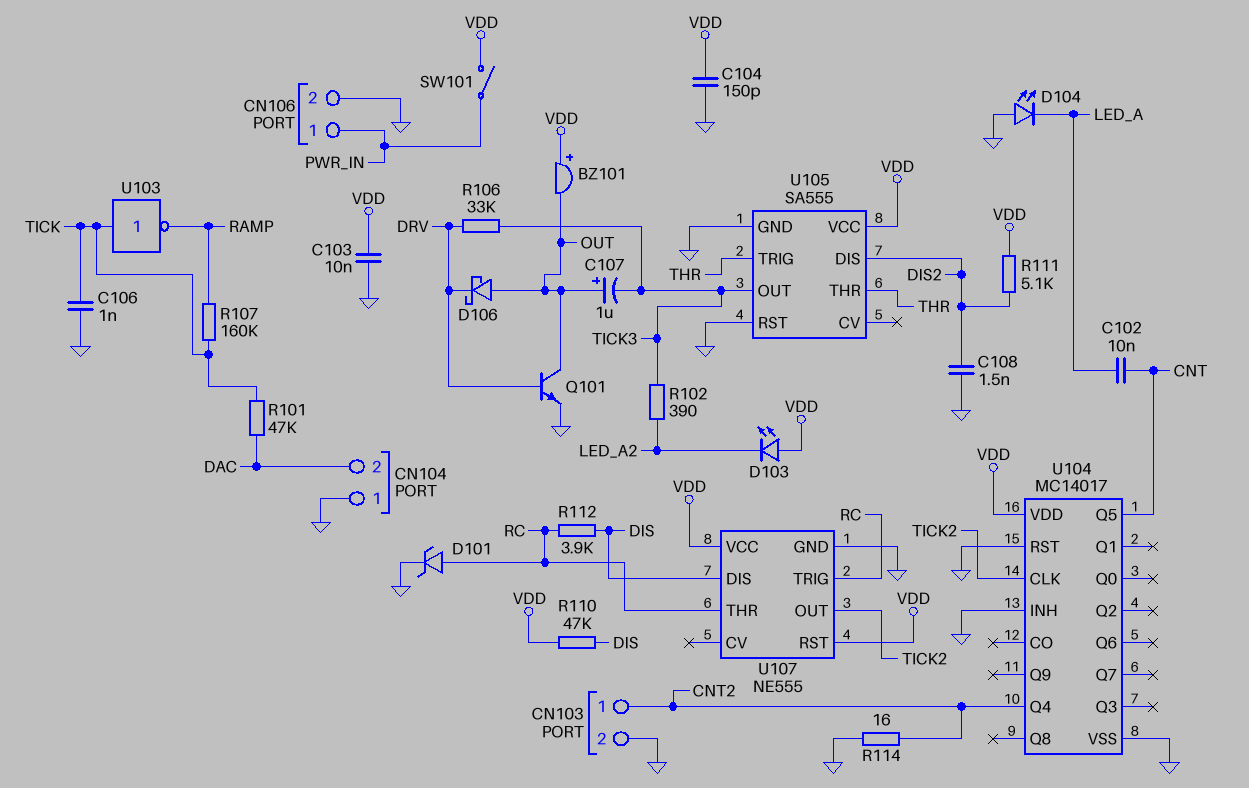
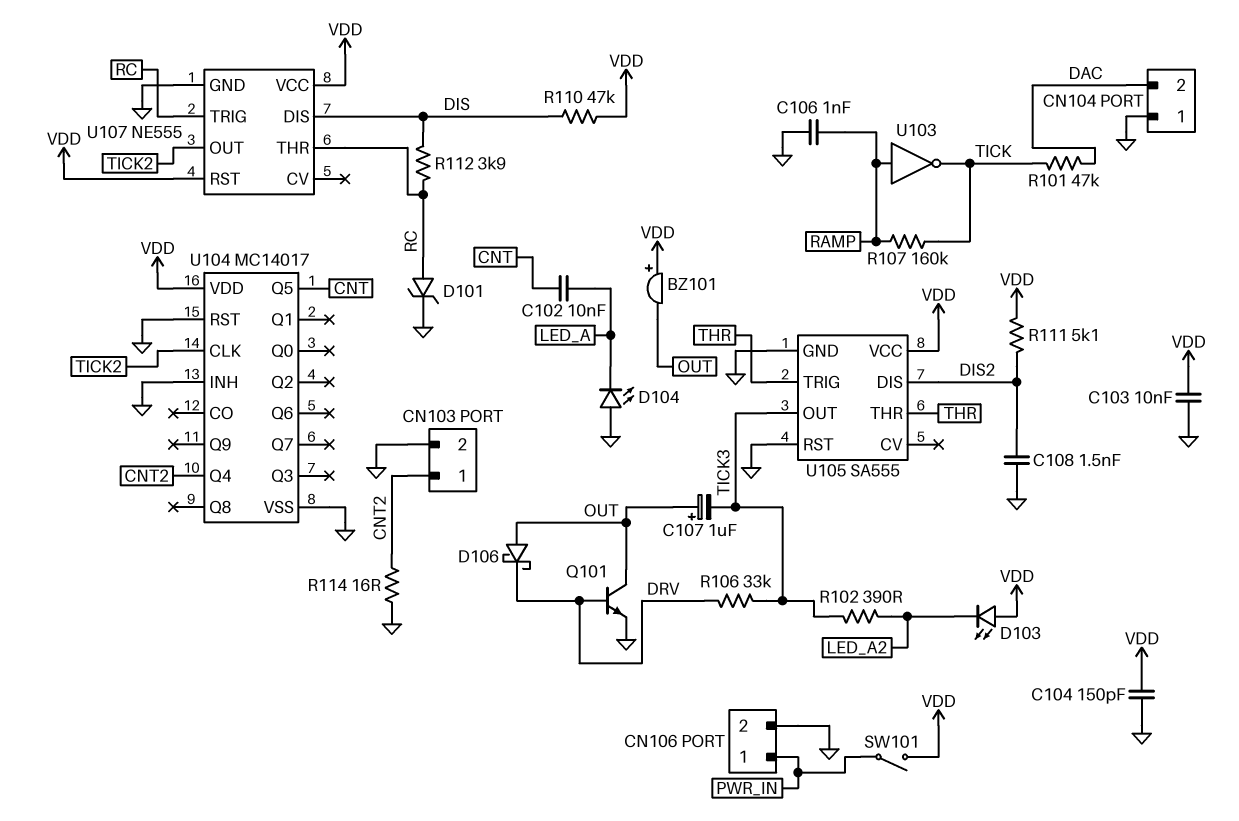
C106: 1nF (GND, TICK) -> 1nF (GND, RAMP)
U103: NOT (in TICK, out RAMP) -> NOT (in RAMP, out TICK)

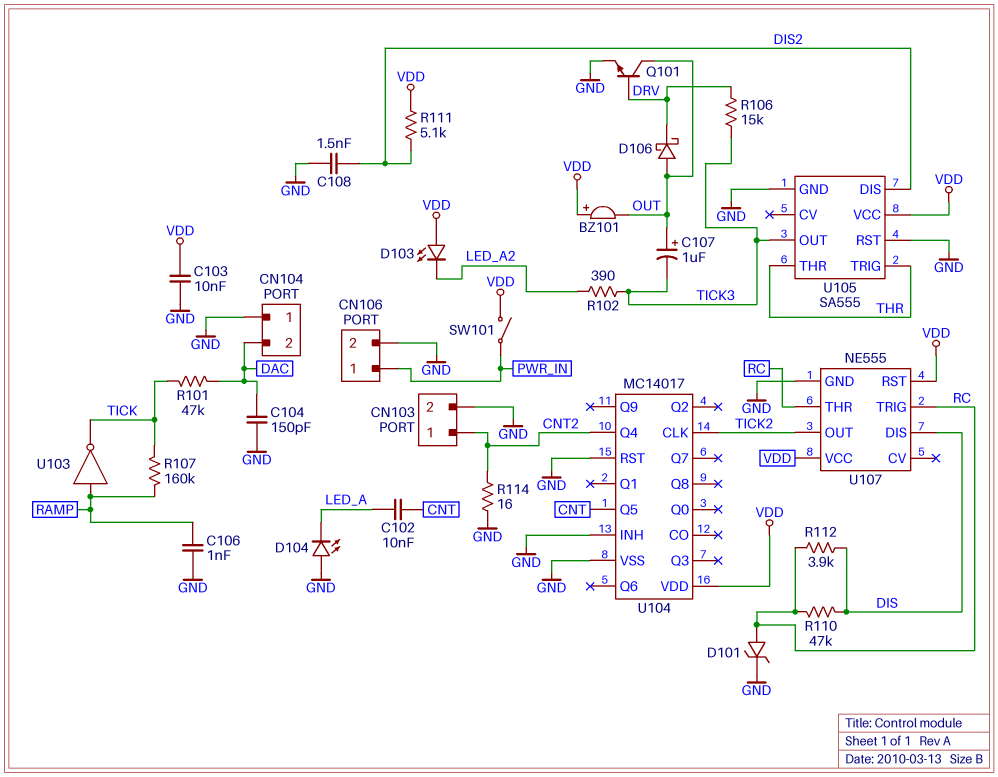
C104: 150pF (GND, VDD) -> 150pF (DAC, GND)
R106: 33k (DRV, TICK3) -> 15k (DRV, TICK3)
R110: 47k (DIS, VDD) -> 47k (DIS, RC)

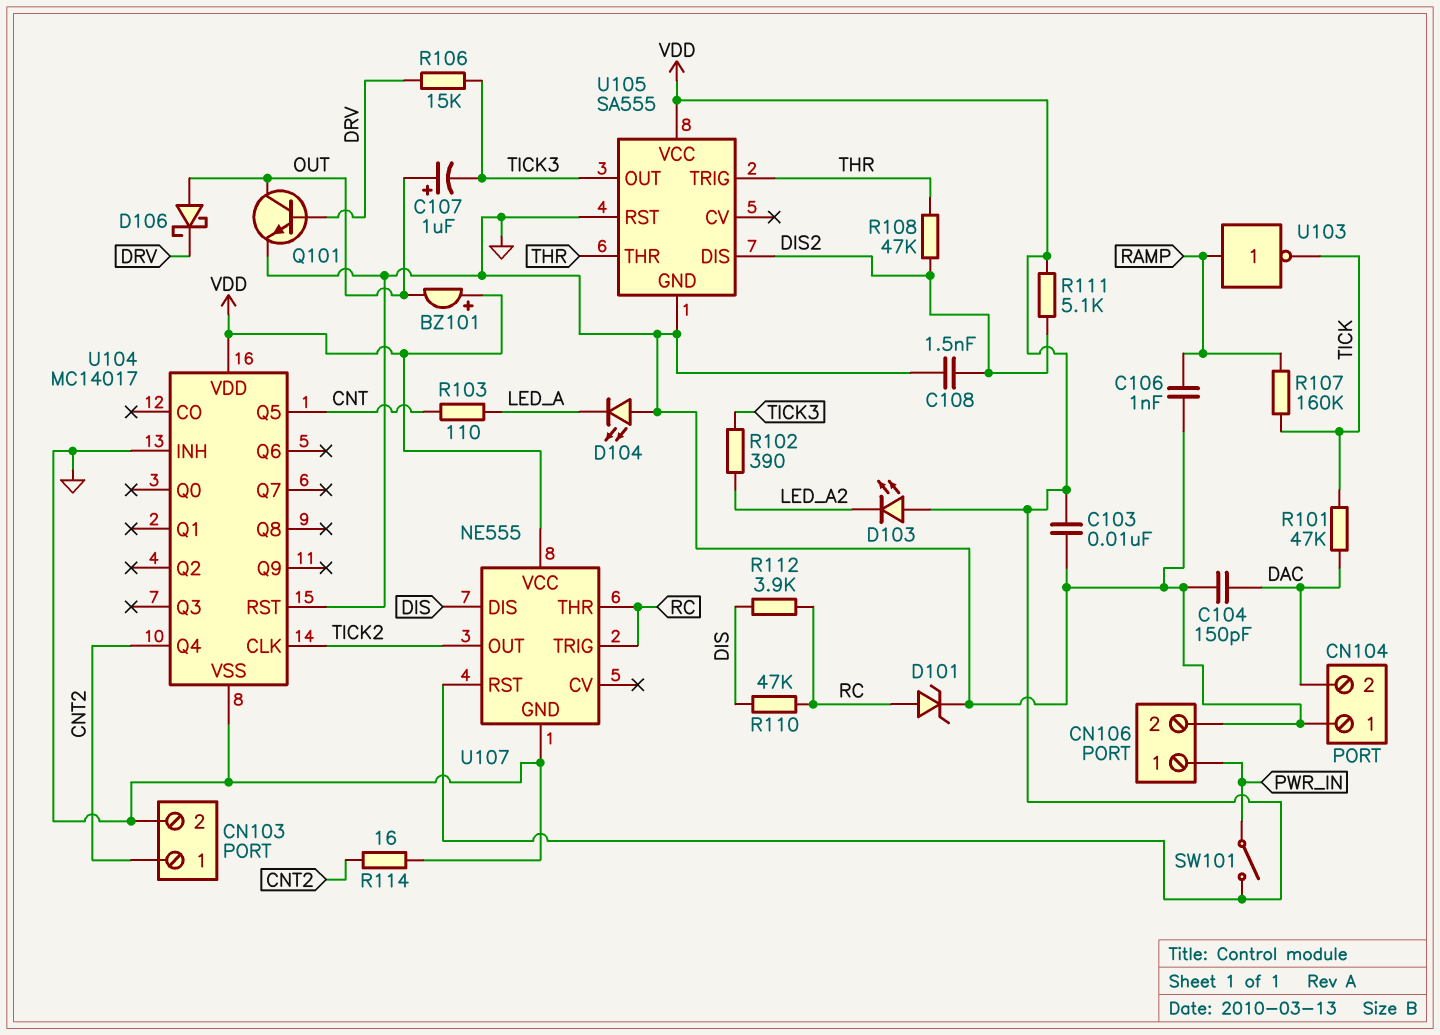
C102: 10nF (CNT, LED_A) -> none
R103: none -> 110 (CNT, LED_A)
R108: none -> 47k (DIS2, THR)

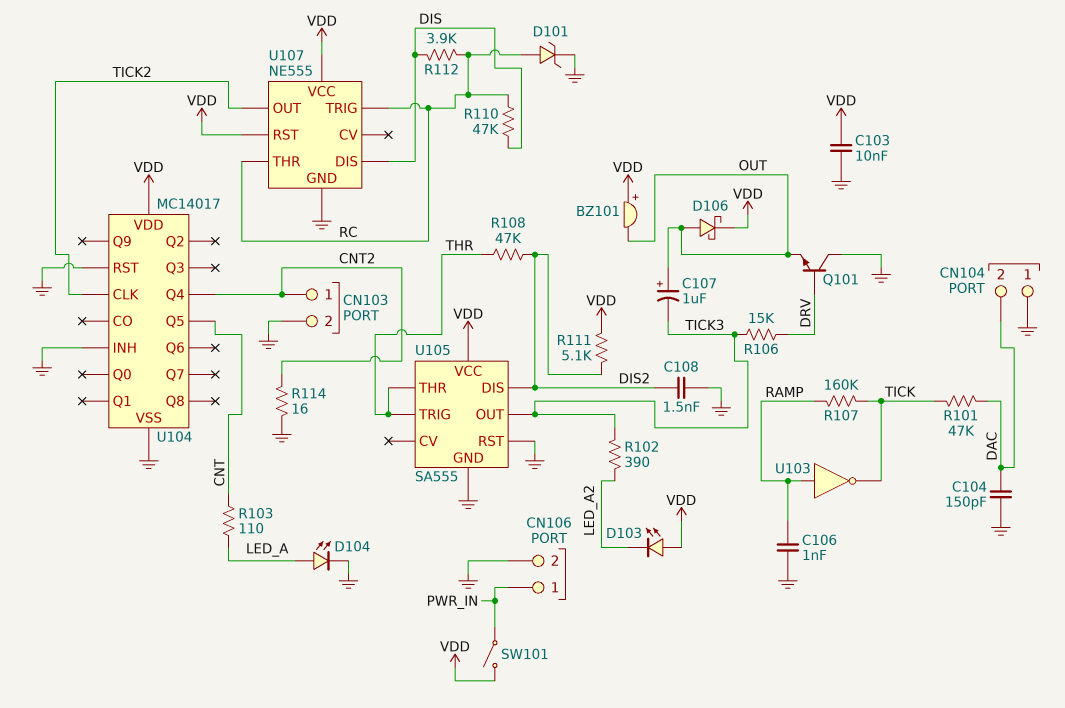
D104: LED (A GND, K LED_A) -> LED (A LED_A, K GND)
D106: schottky (A OUT, K DRV) -> schottky (A OUT, K VDD)
Q101: NPN (B DRV, C OUT, E GND) -> NPN (B DRV, C GND, E OUT)

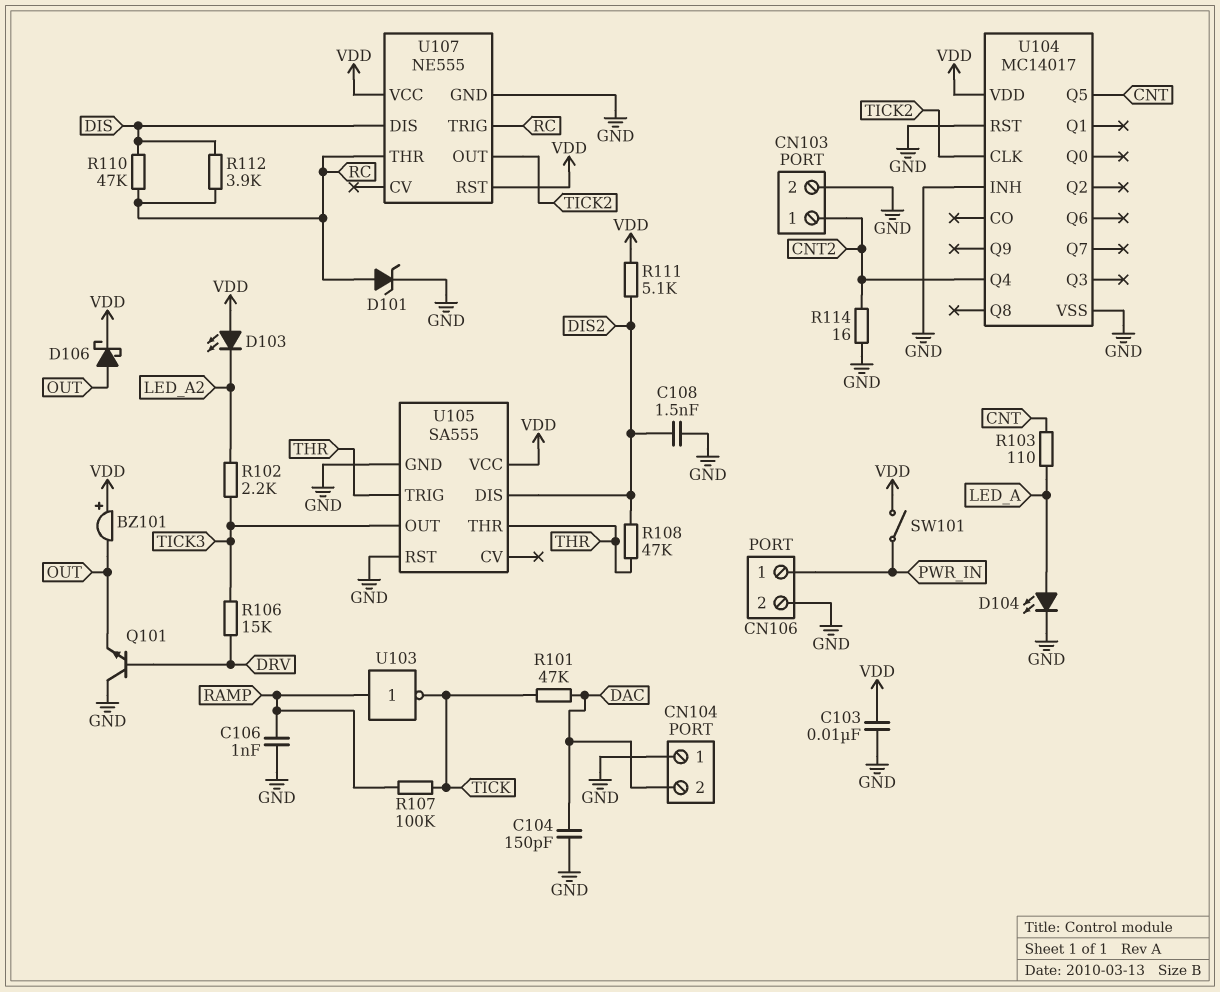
C107: 1uF (plus OUT, minus TICK3) -> none
R102: 390 (LED_A2, TICK3) -> 2.2k (LED_A2, TICK3)
R107: 160k (RAMP, TICK) -> 100k (RAMP, TICK)

